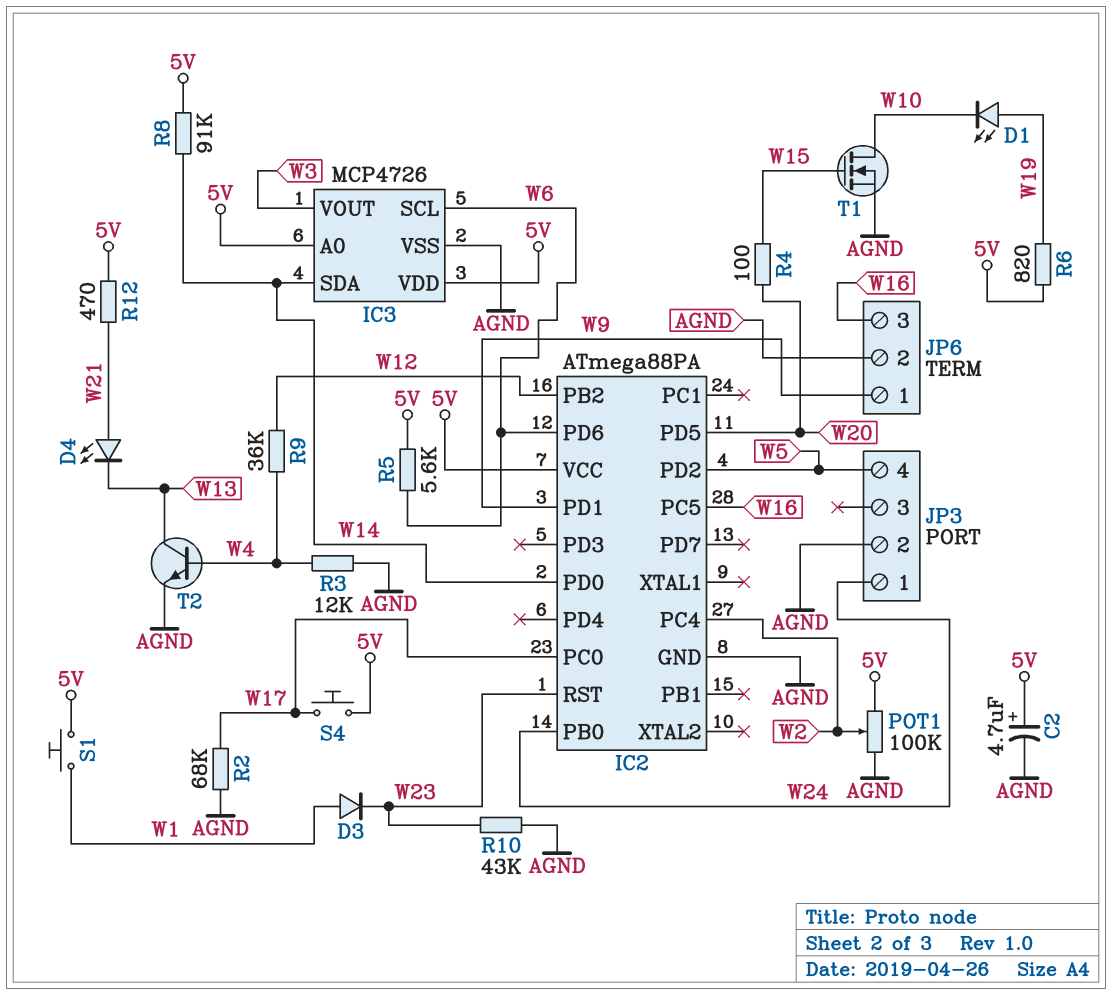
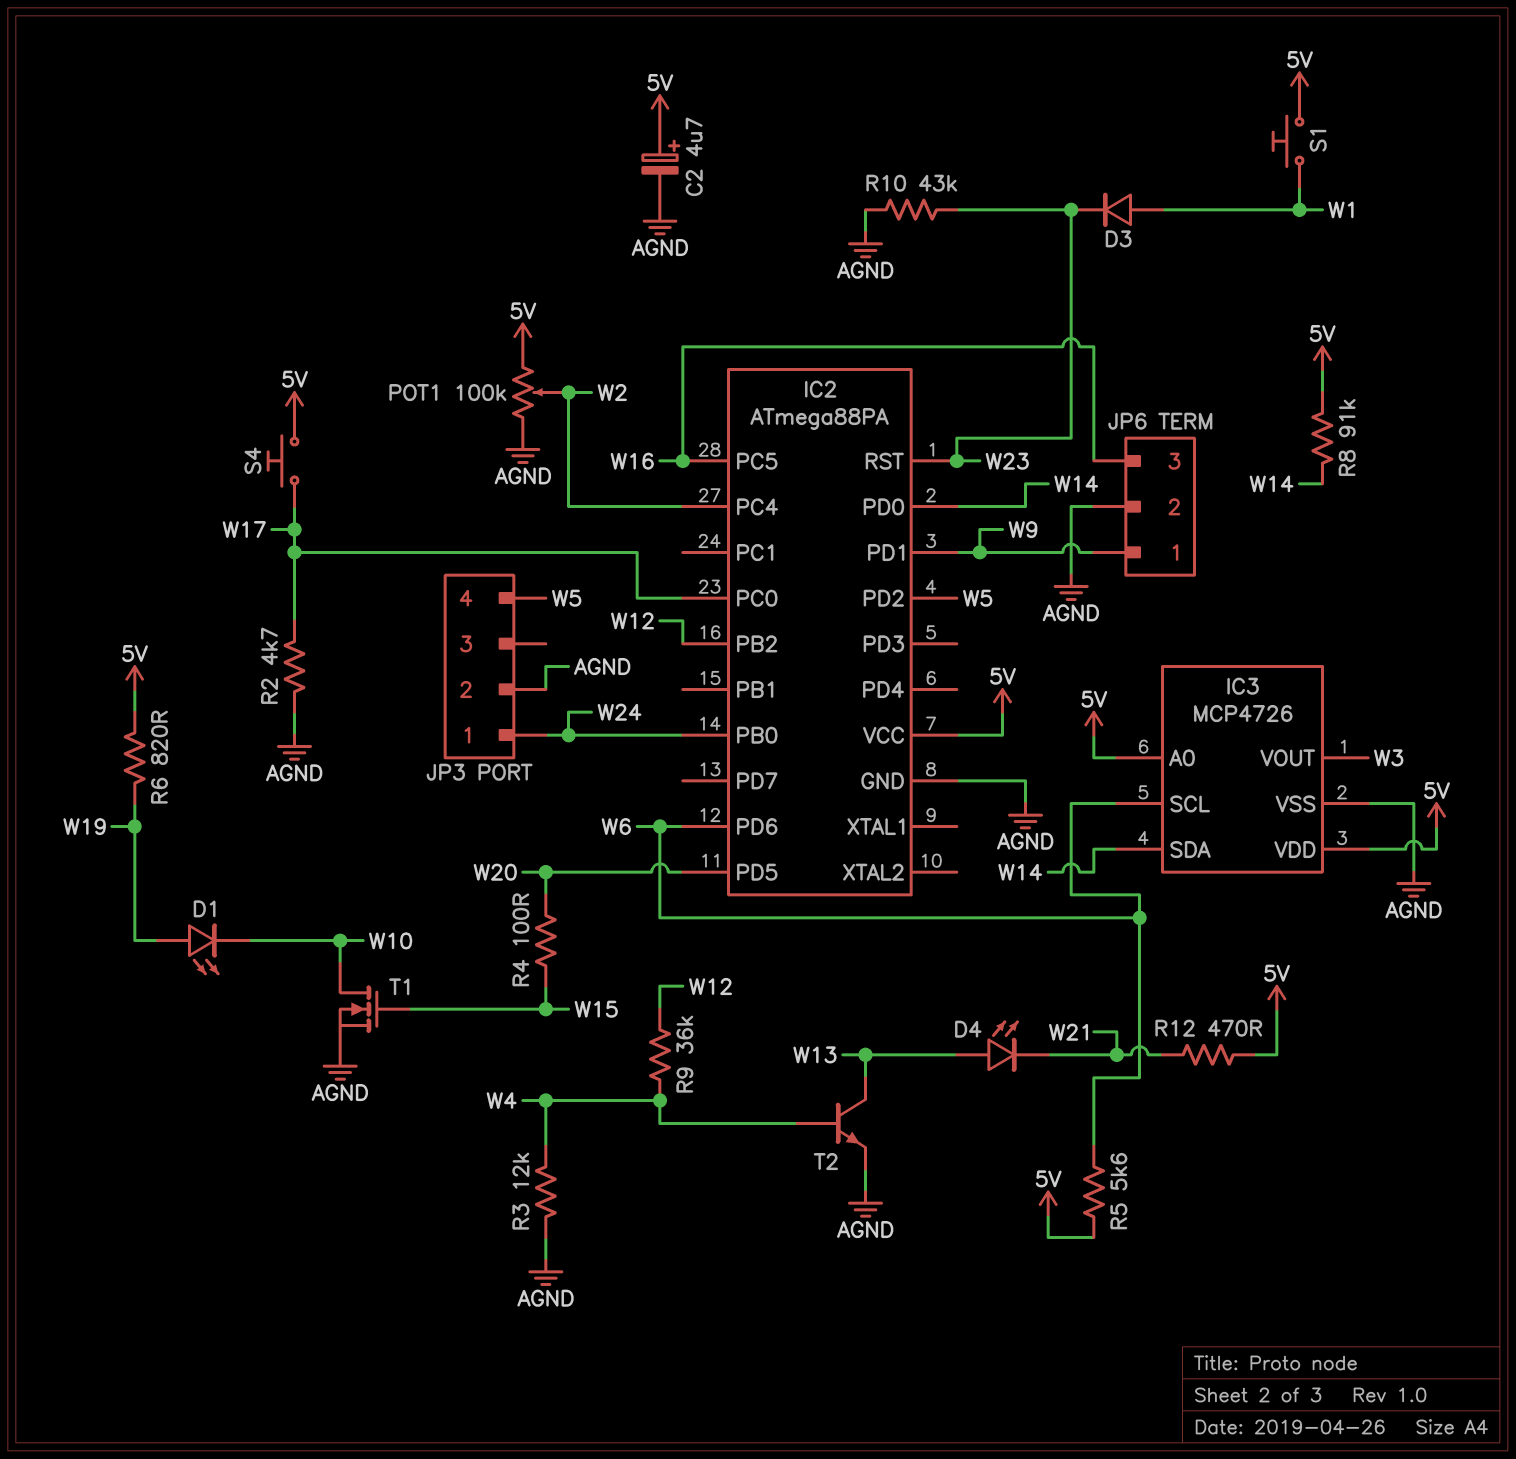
D4: LED (A W21, K W13) -> LED (A W13, K W21)
R2: 68k (AGND, W17) -> 4.7k (AGND, W17)

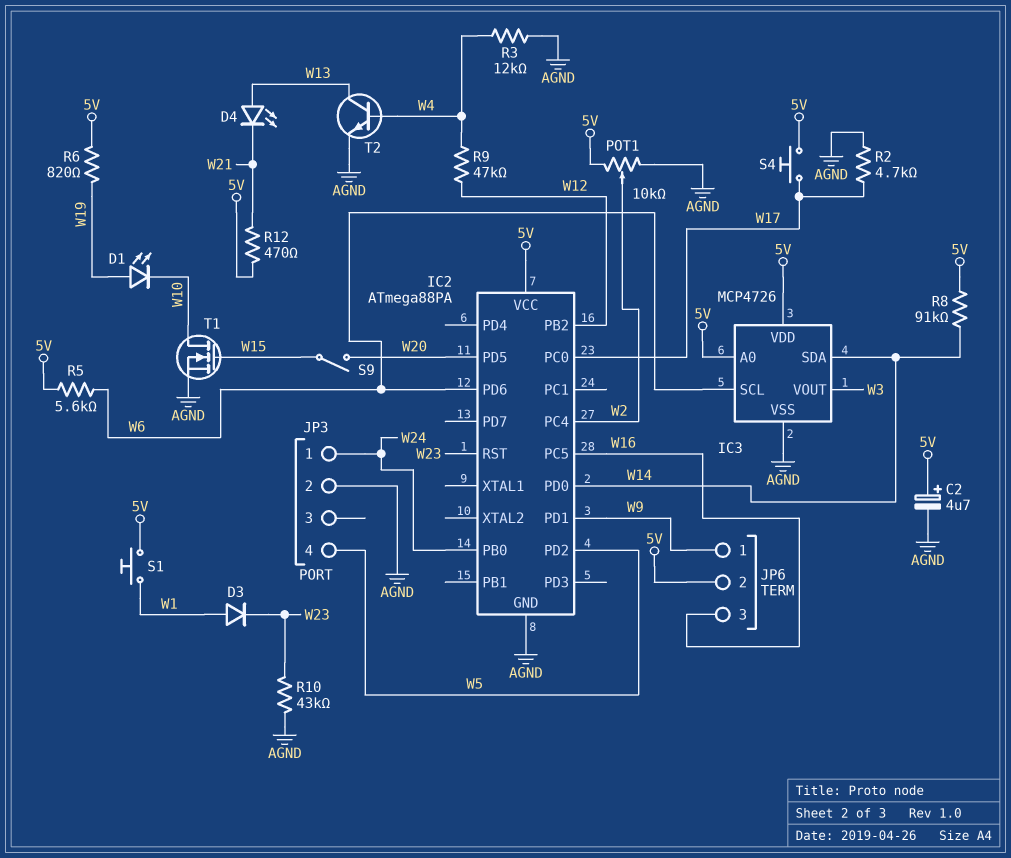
JP6 pin 2: AGND -> 5V
POT1: 100k (5V, AGND, wiper W2) -> 10k (5V, AGND, wiper W2)
R4: 100 (W15, W20) -> none
R9: 36k (W4, W12) -> 47k (W4, W12)
S9: none -> switch (W15, W20)

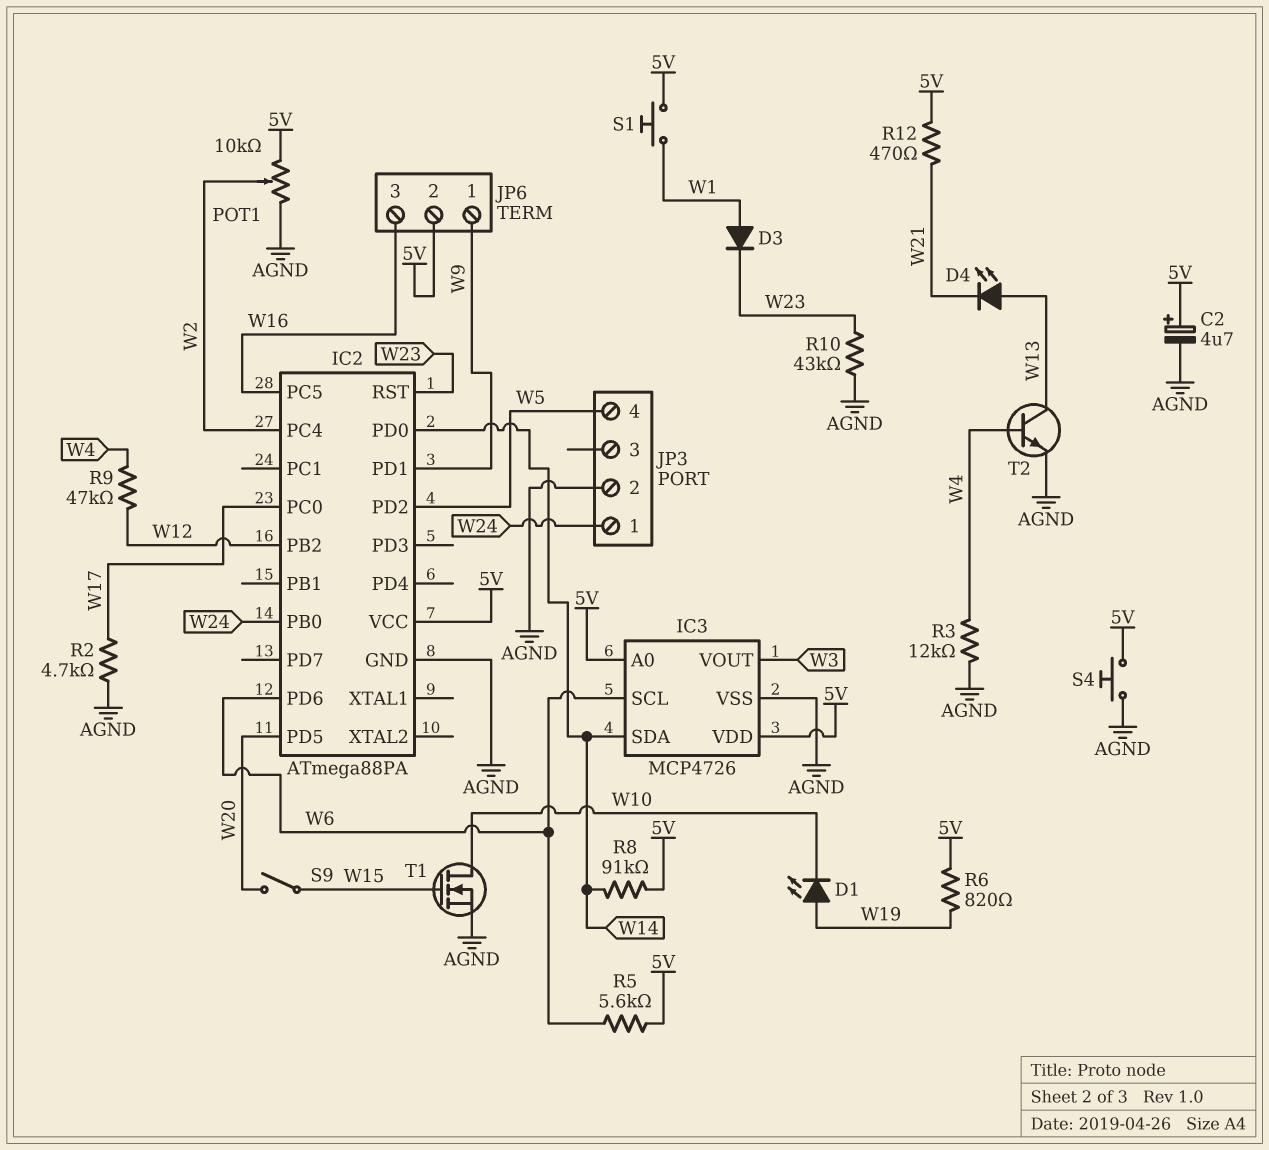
S4: button (5V, W17) -> button (5V, AGND)

